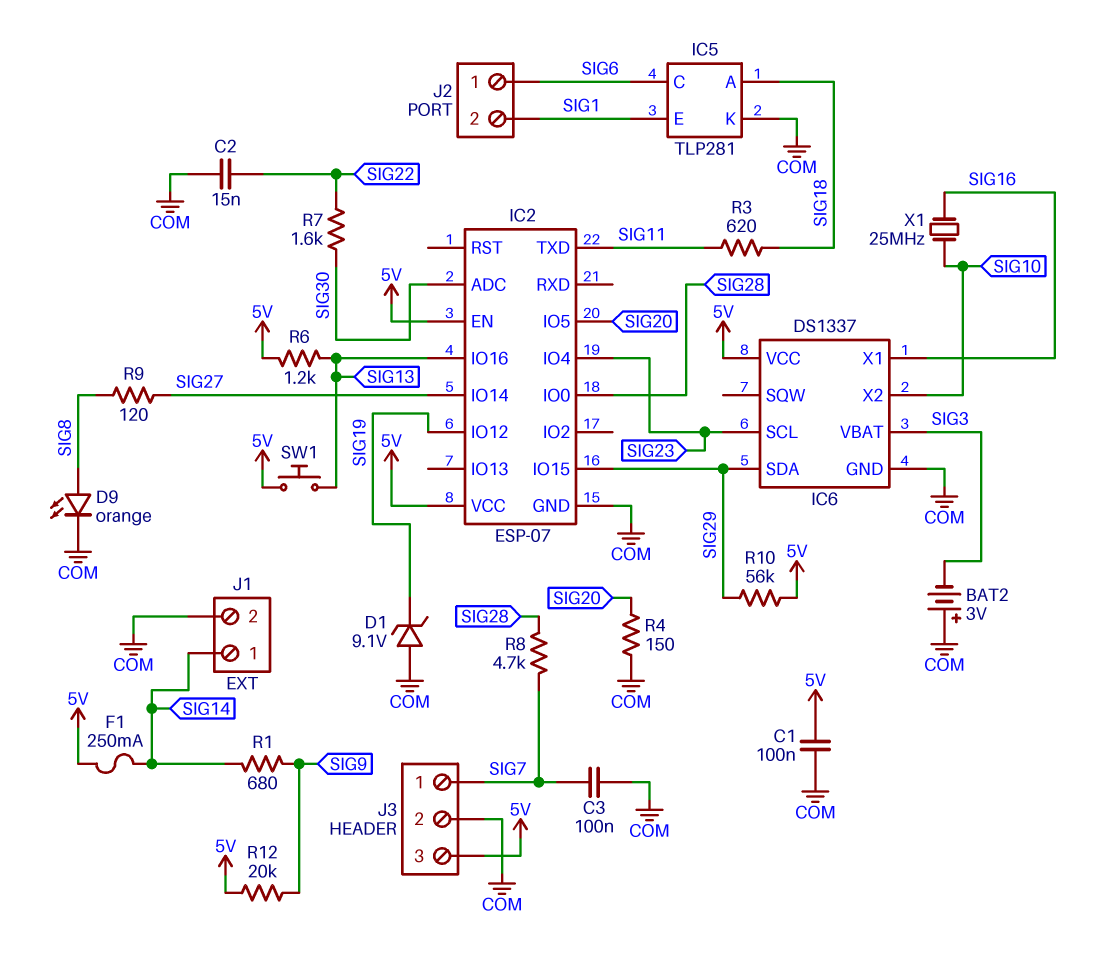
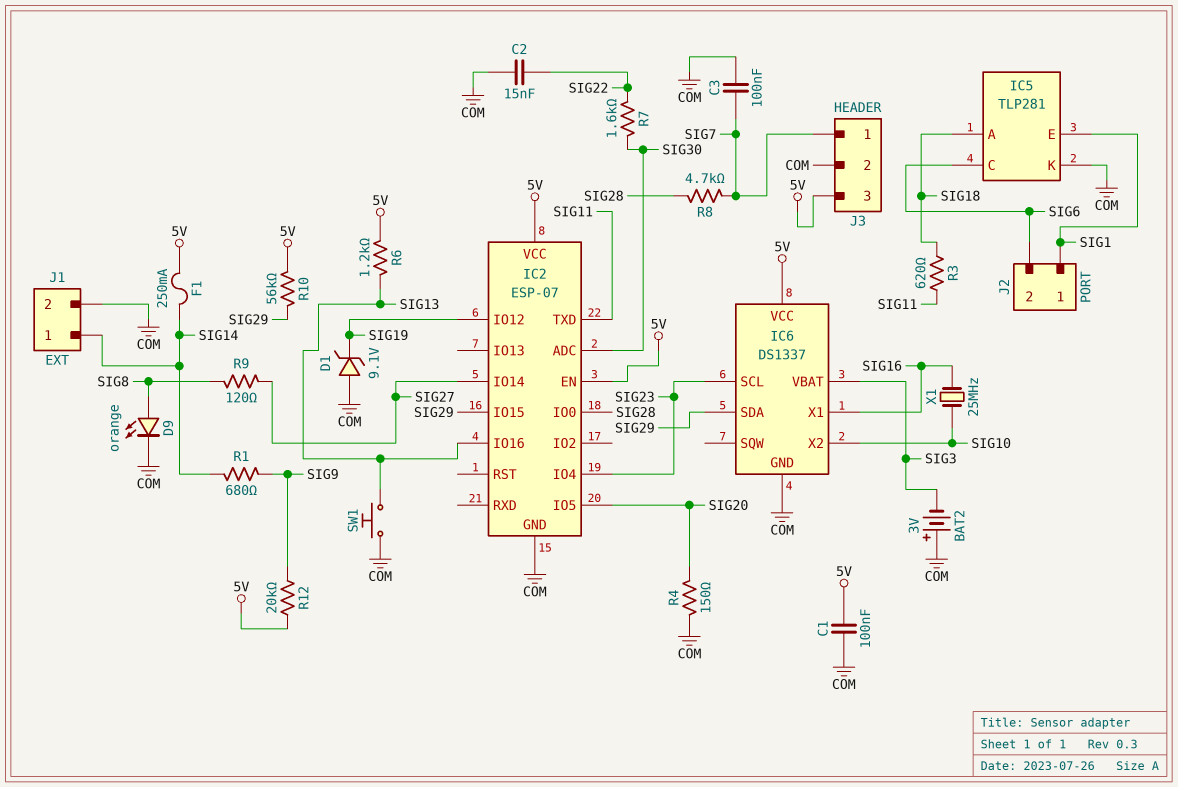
J2 pin 1: SIG6 -> SIG1
J2 pin 2: SIG1 -> SIG6
SW1: button (5V, SIG13) -> button (COM, SIG13)

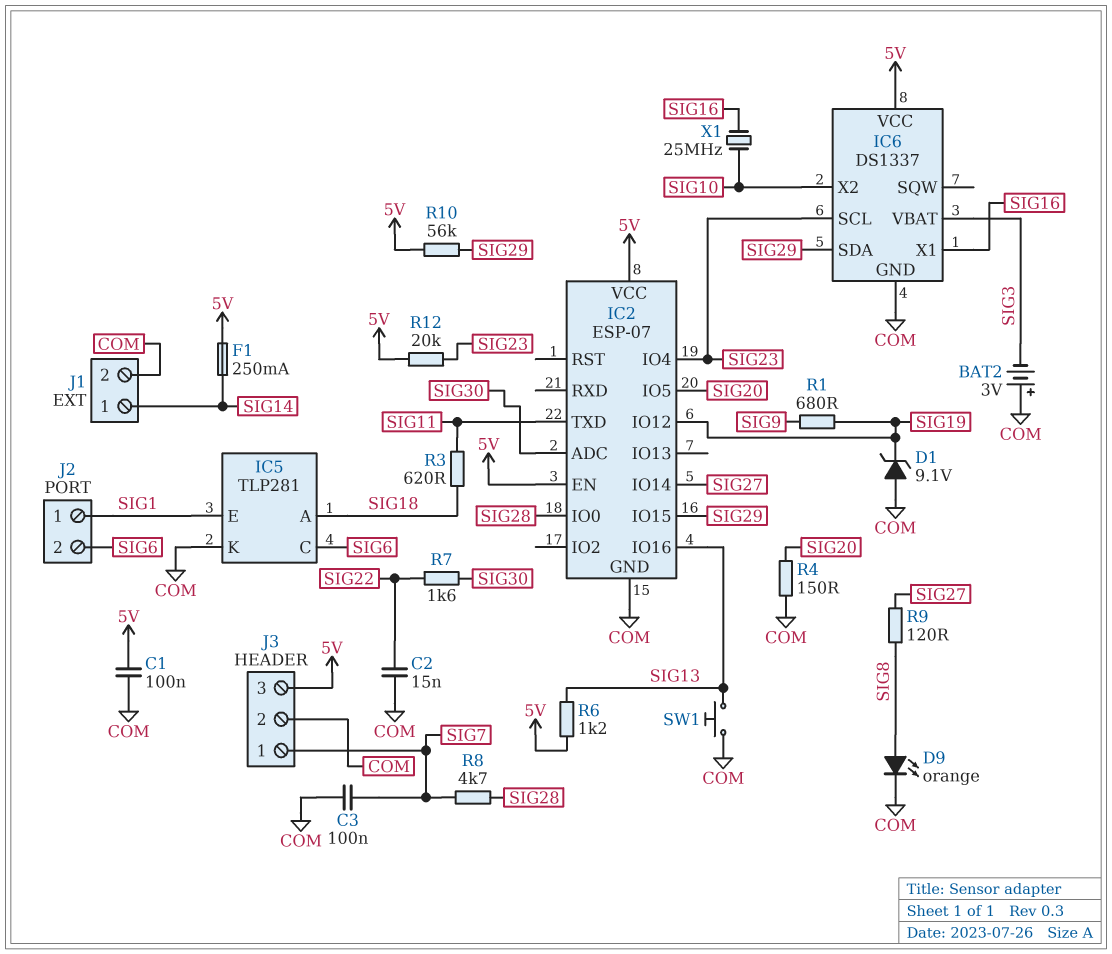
R1: 680 (SIG9, SIG14) -> 680 (SIG9, SIG19)
R12: 20k (5V, SIG9) -> 20k (5V, SIG23)

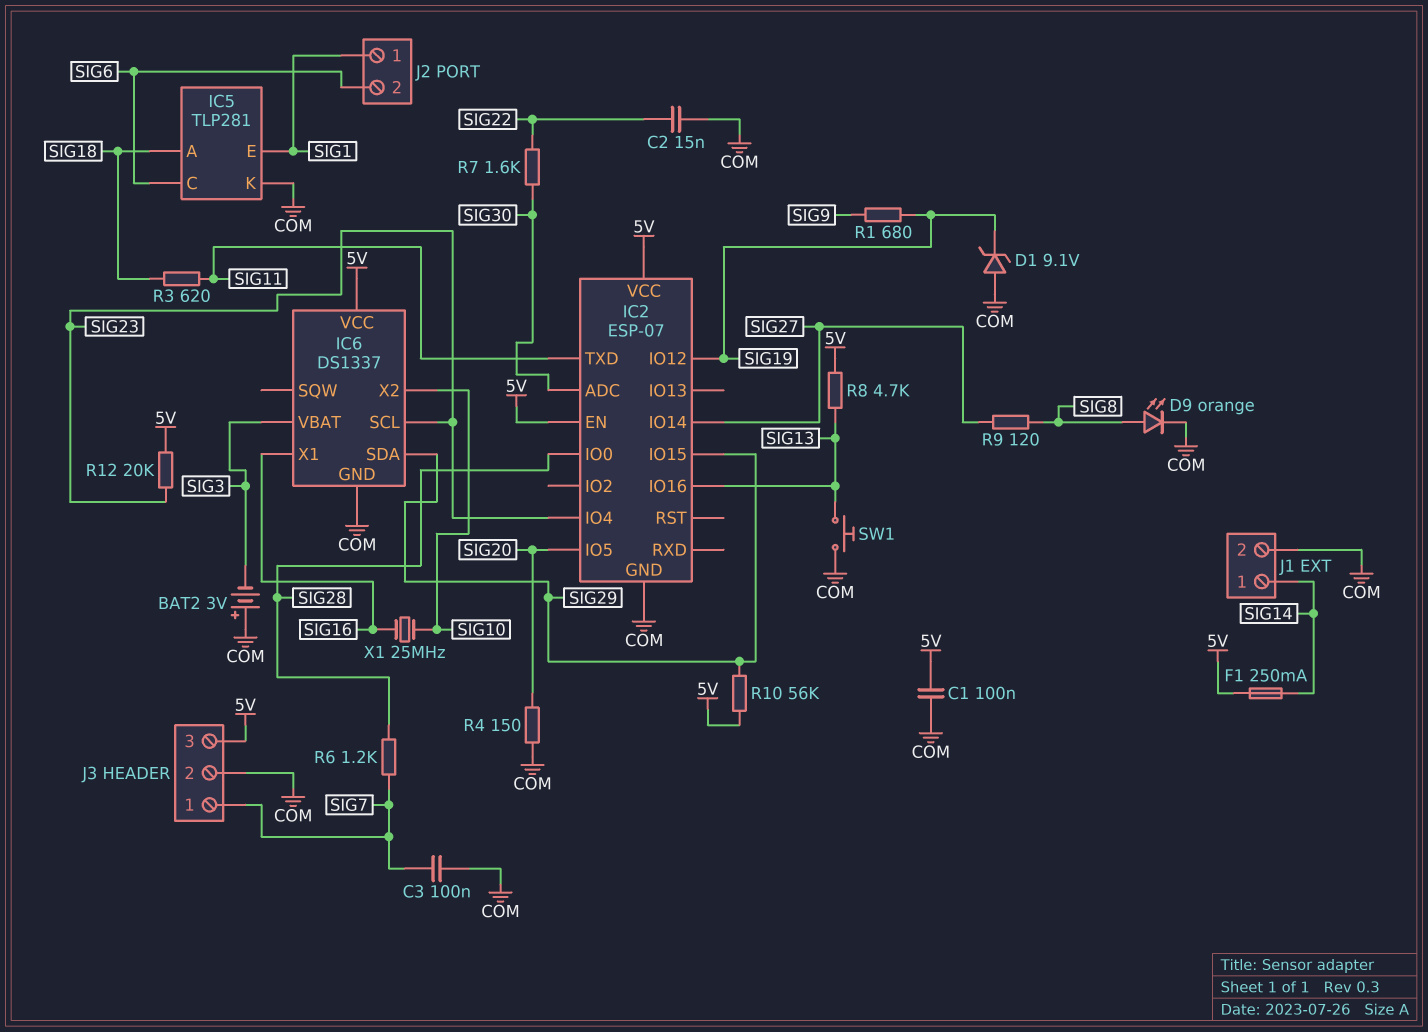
R6: 1.2k (5V, SIG13) -> 1.2k (SIG7, SIG28)
R8: 4.7k (SIG7, SIG28) -> 4.7k (5V, SIG13)

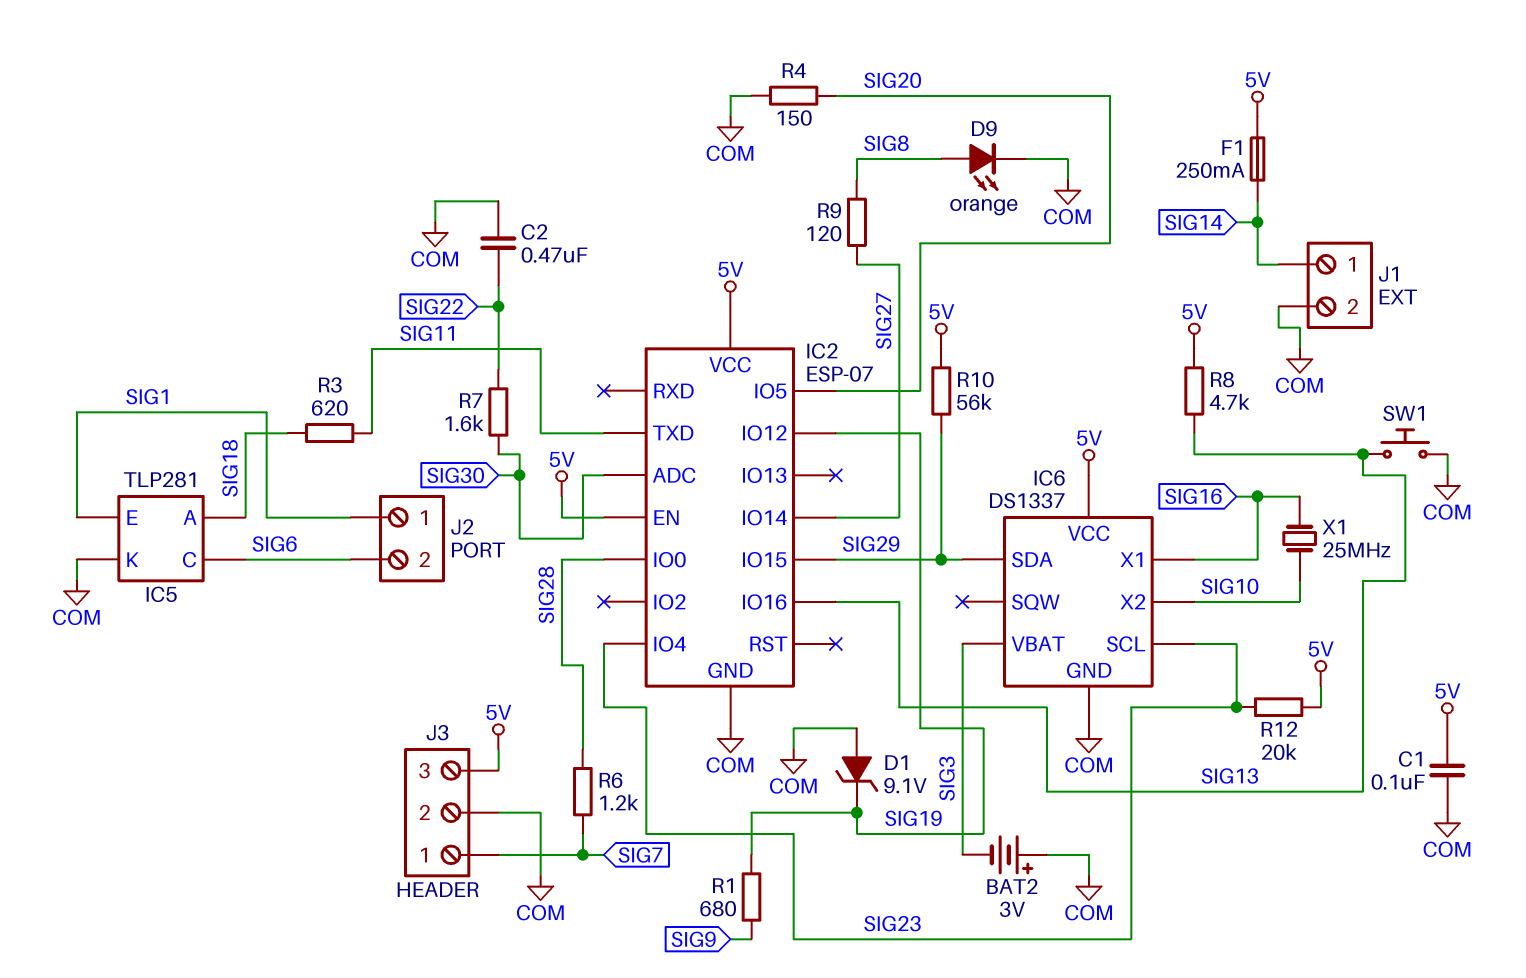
C2: 15nF (COM, SIG22) -> 470nF (COM, SIG22)
C3: 100nF (COM, SIG7) -> none

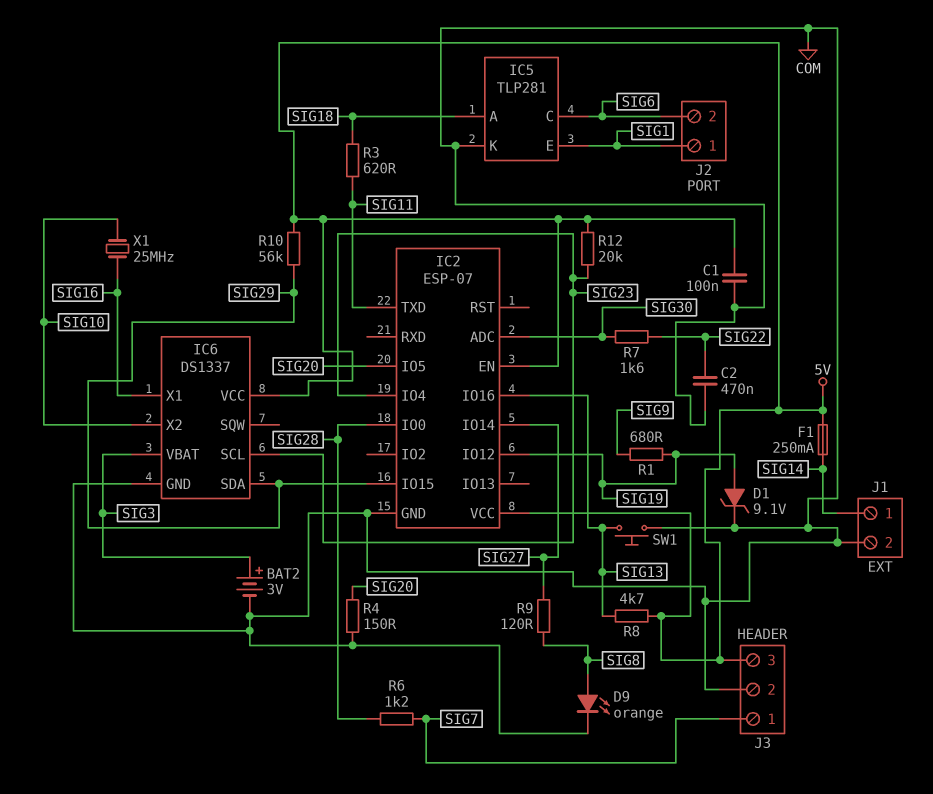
BAT2: 3V (plus COM, minus SIG3) -> 3V (plus SIG3, minus COM)
D1: zener 9.1V (A COM, K SIG19) -> zener 9.1V (A SIG19, K COM)

